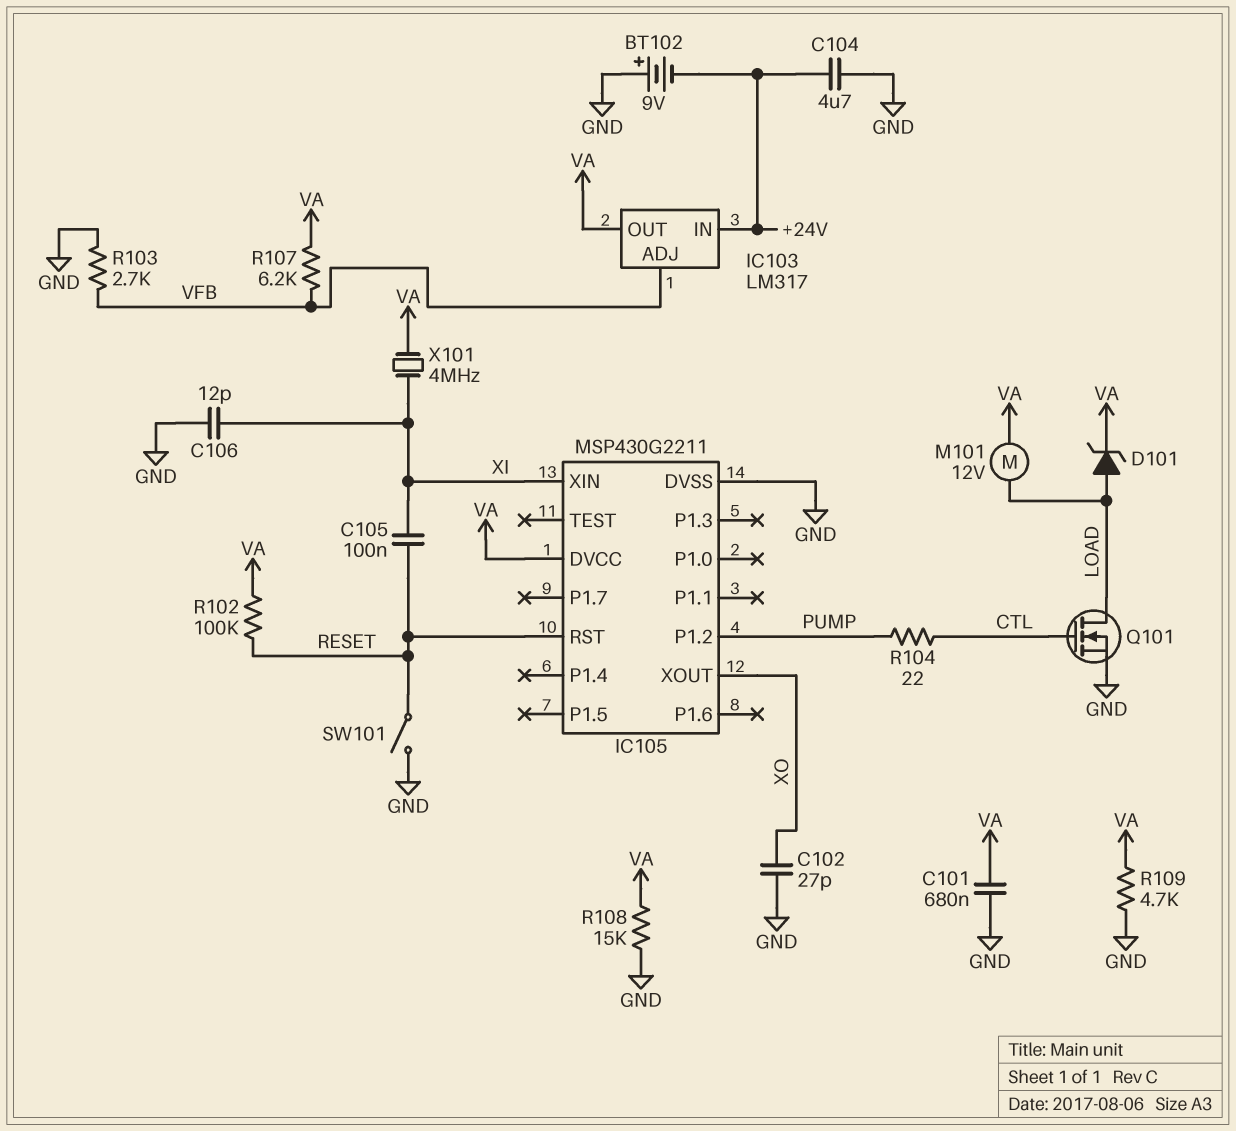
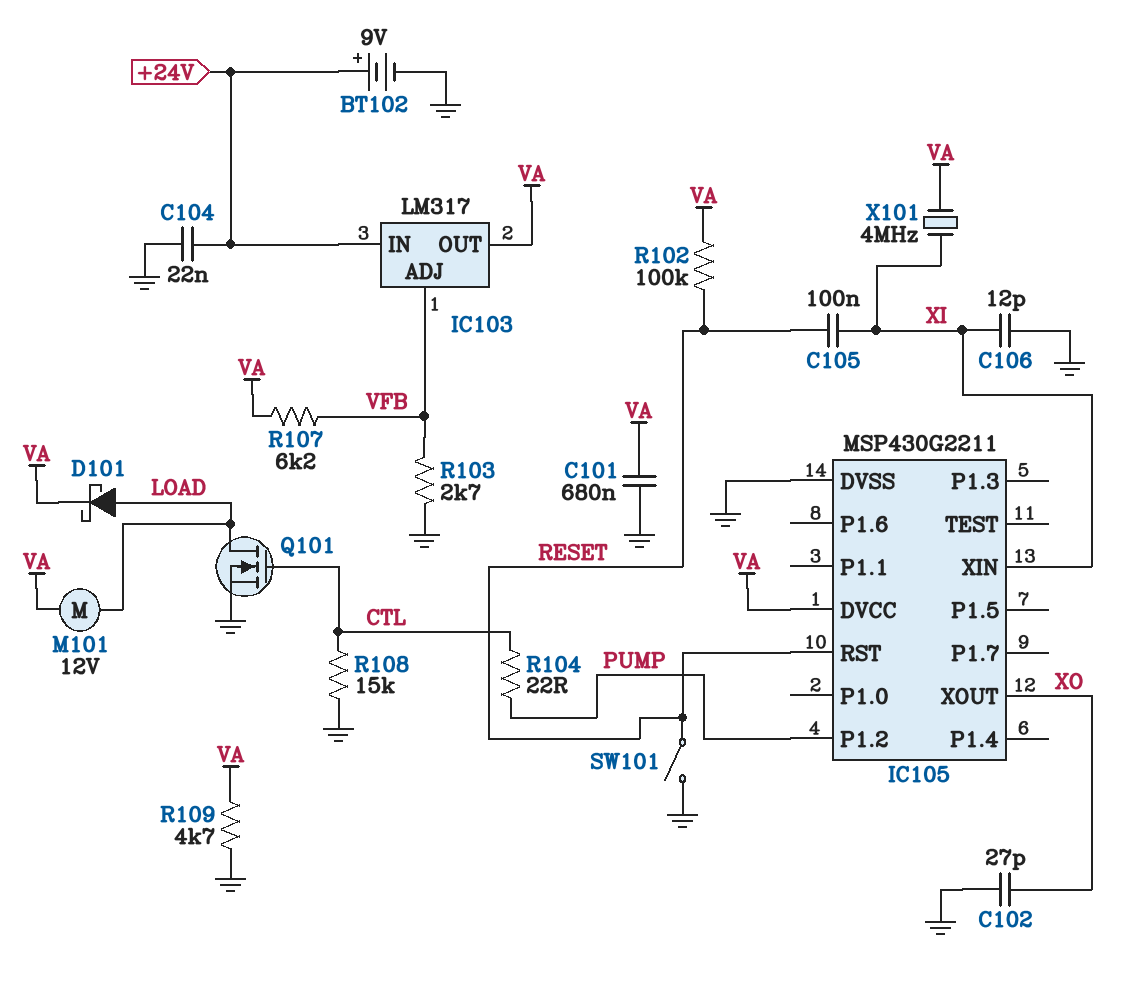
BT102: 9V (plus GND, minus +24V) -> 9V (plus +24V, minus GND)
C104: 4.7uF (+24V, GND) -> 22nF (+24V, GND)
D101: zener (A LOAD, K VA) -> schottky (A LOAD, K VA)
R108: 15k (GND, VA) -> 15k (CTL, GND)

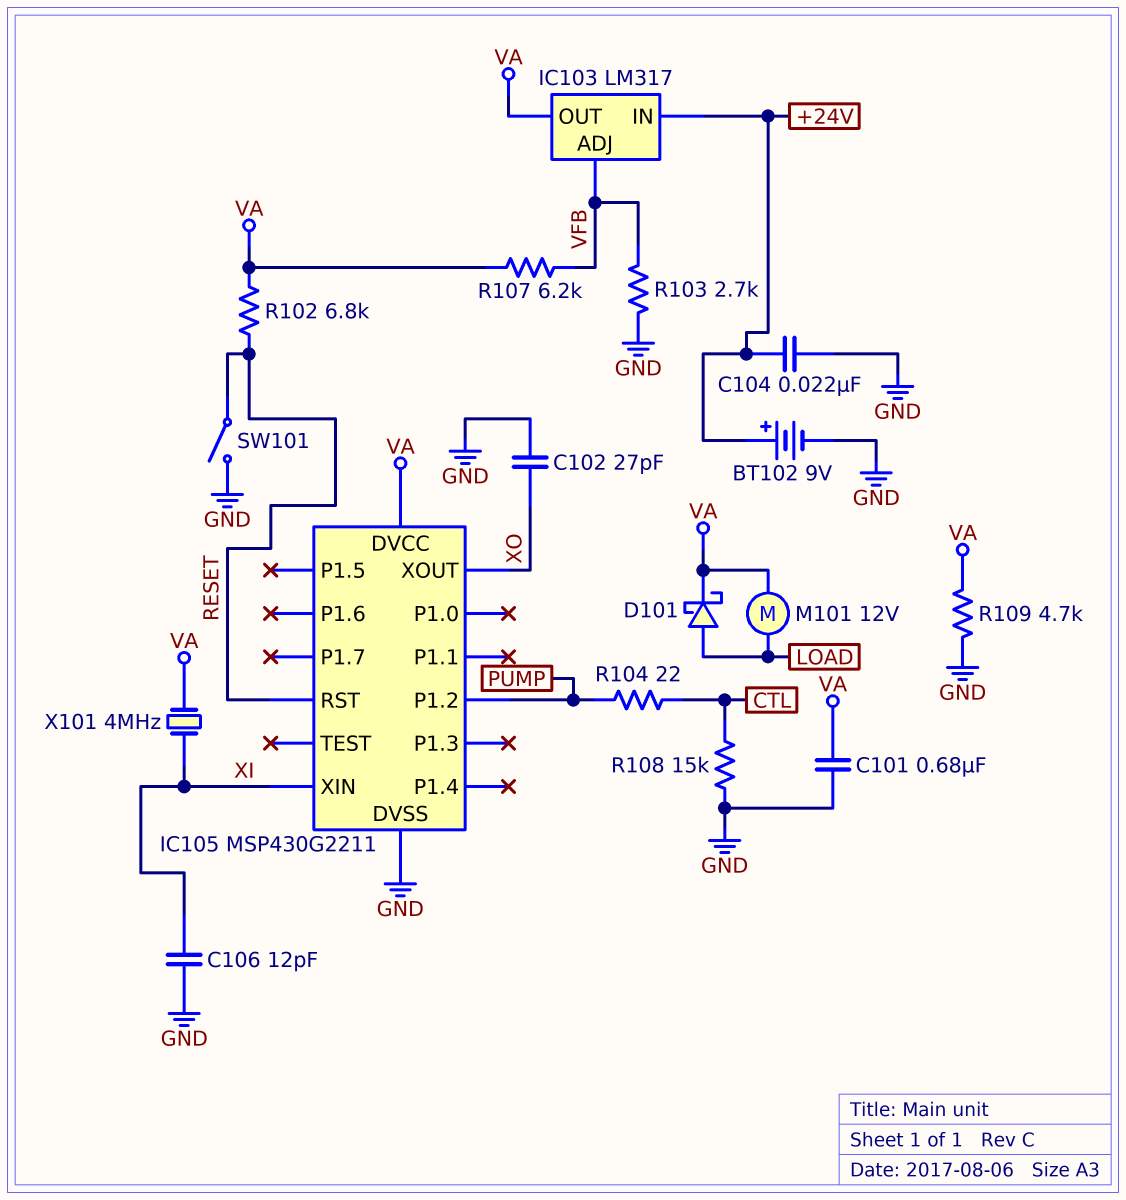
C105: 100nF (RESET, XI) -> none
Q101: NMOS (G CTL, D LOAD, S GND) -> none
R102: 100k (RESET, VA) -> 6.8k (RESET, VA)

